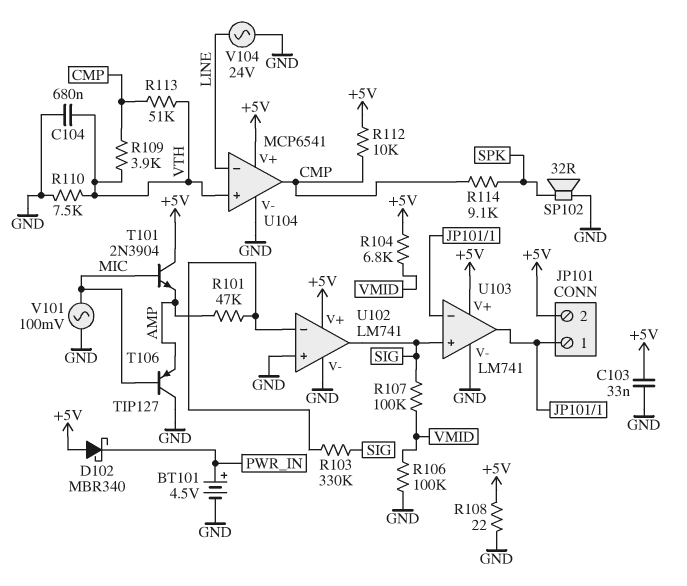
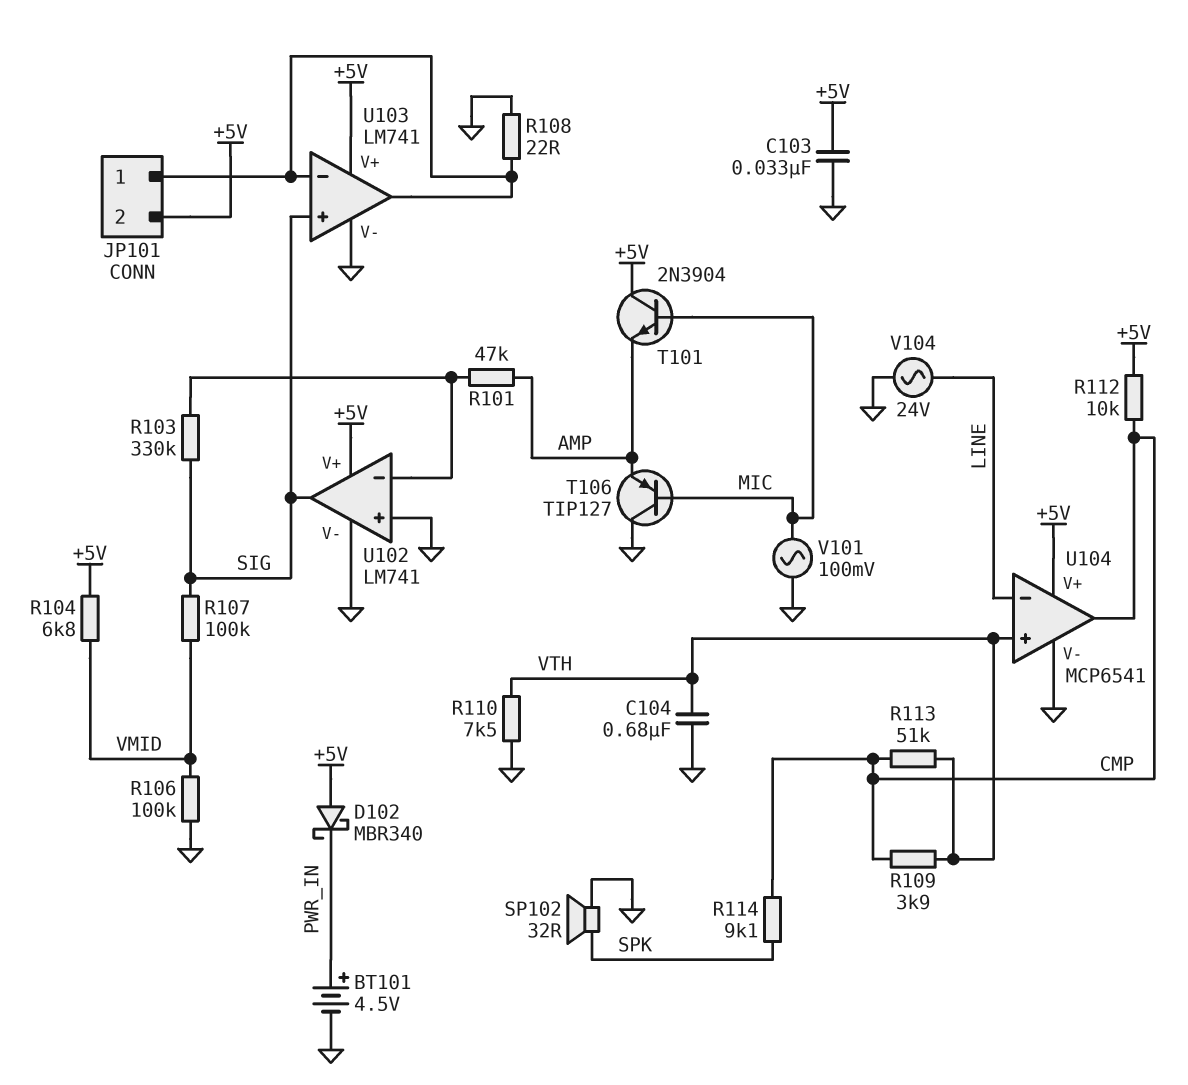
R108: 22 (+5V, GND) -> 22 (GND, JP101/1)

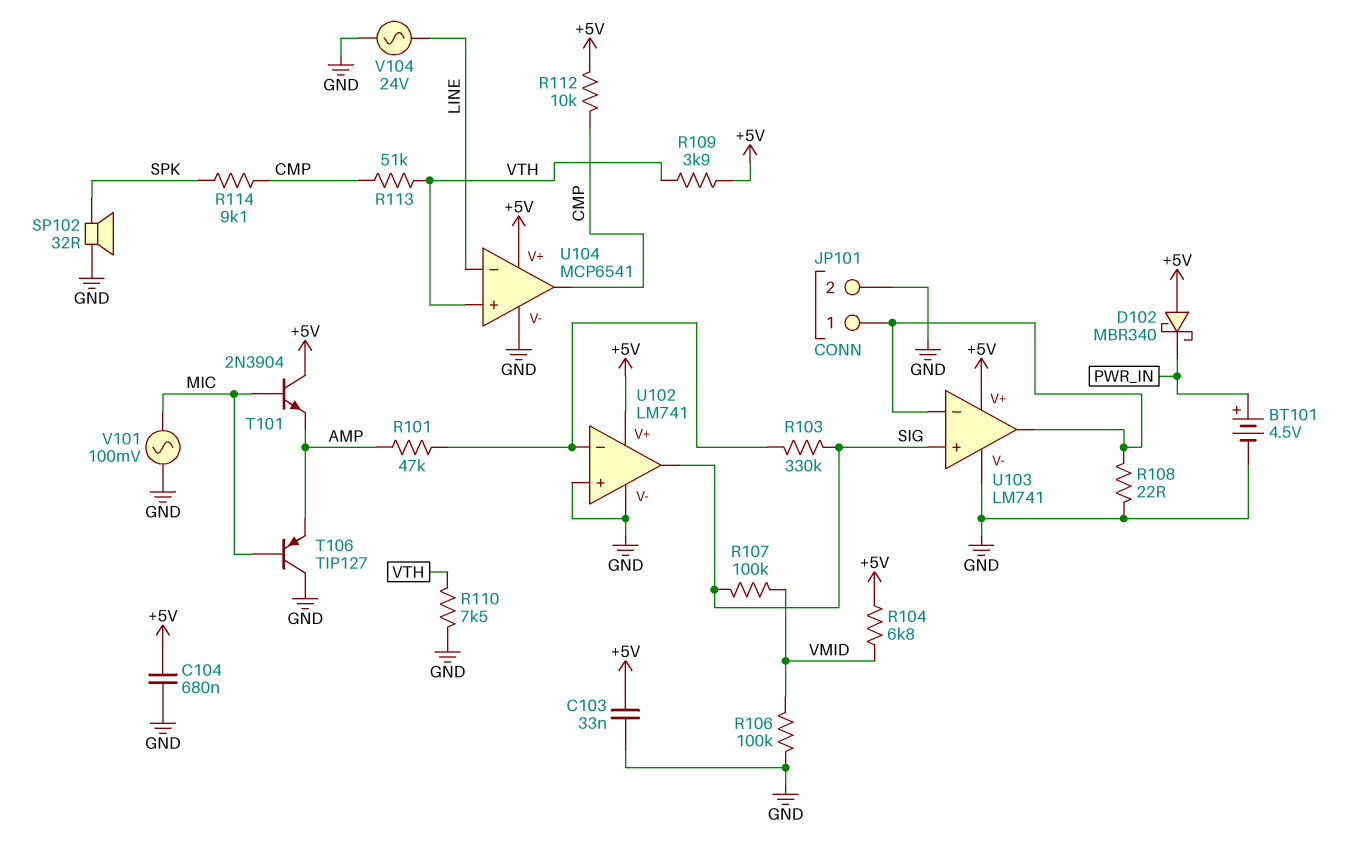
C104: 680nF (GND, VTH) -> 680nF (+5V, GND)
JP101 pin 2: +5V -> GND
R109: 3.9k (CMP, VTH) -> 3.9k (+5V, VTH)

